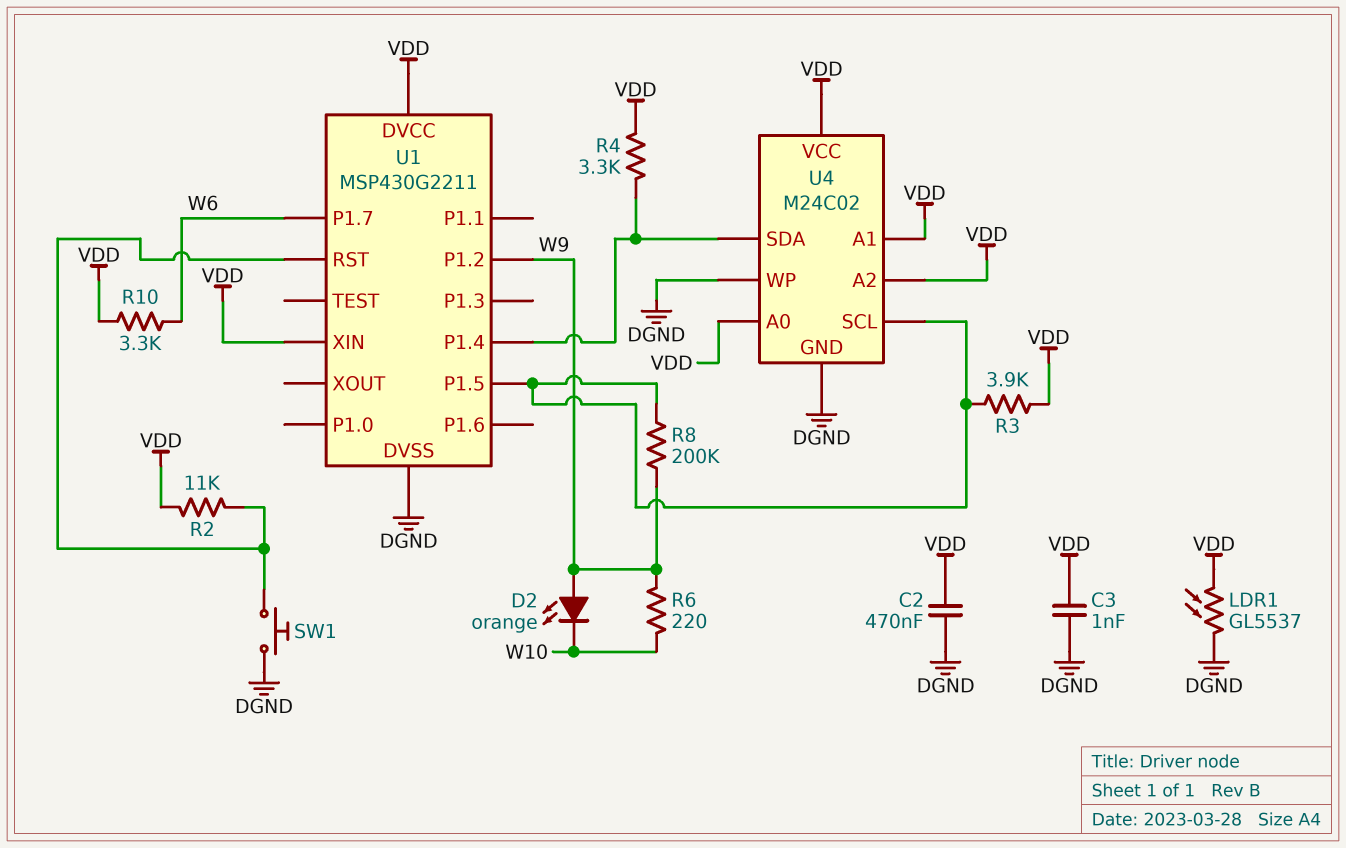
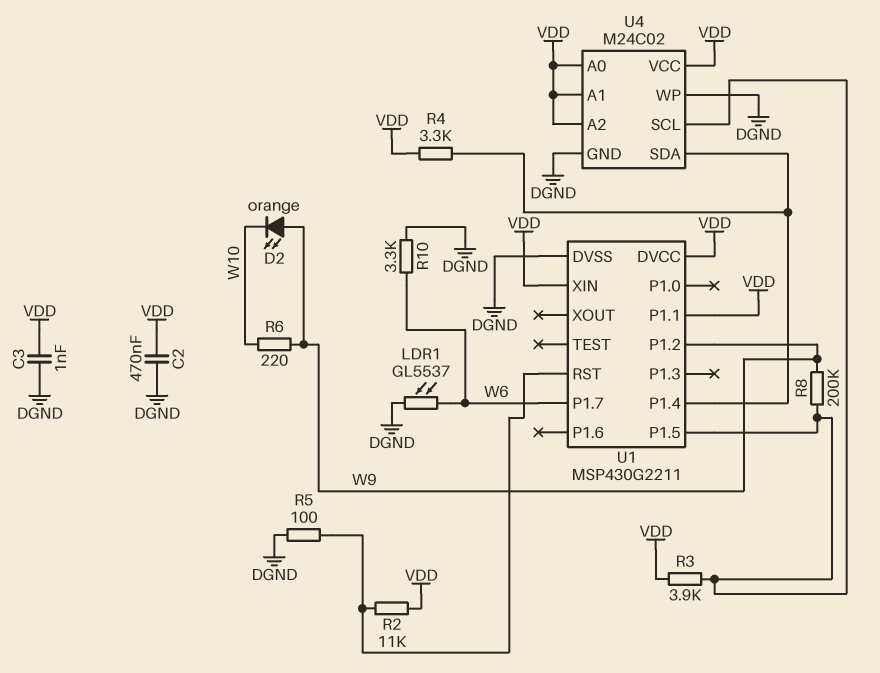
LDR1: GL5537 (DGND, VDD) -> GL5537 (DGND, W6)
R5: none -> 100 (DGND, U1/RST)
R10: 3.3k (VDD, W6) -> 3.3k (DGND, W6)
SW1: button (DGND, U1/RST) -> none
U1 pin P1.1: none -> VDD

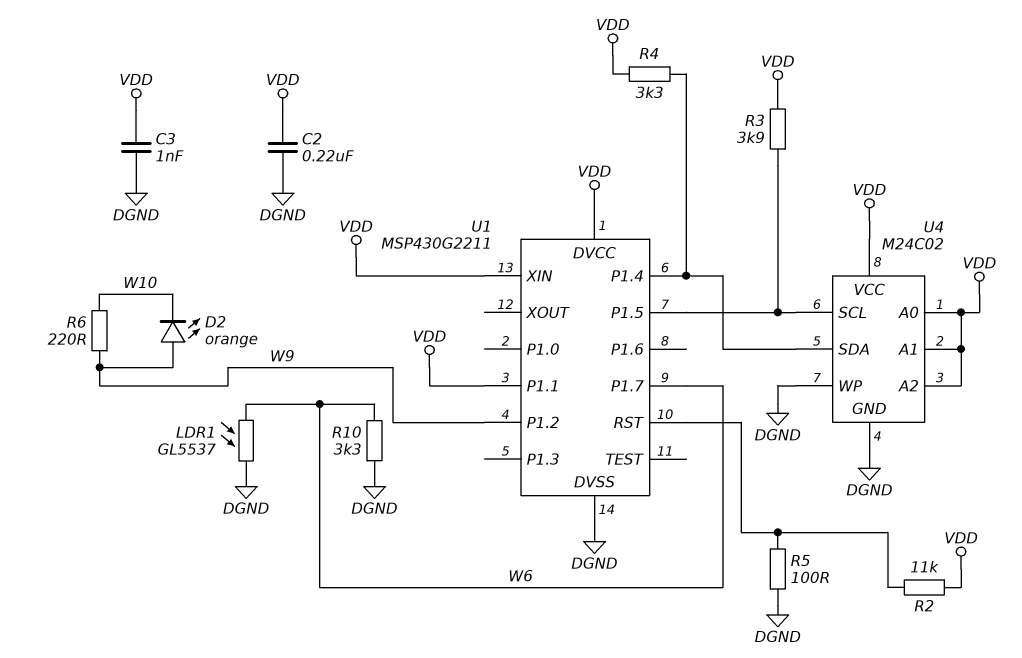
C2: 470nF (DGND, VDD) -> 220nF (DGND, VDD)
R8: 200k (U1/P1.5, W9) -> none

